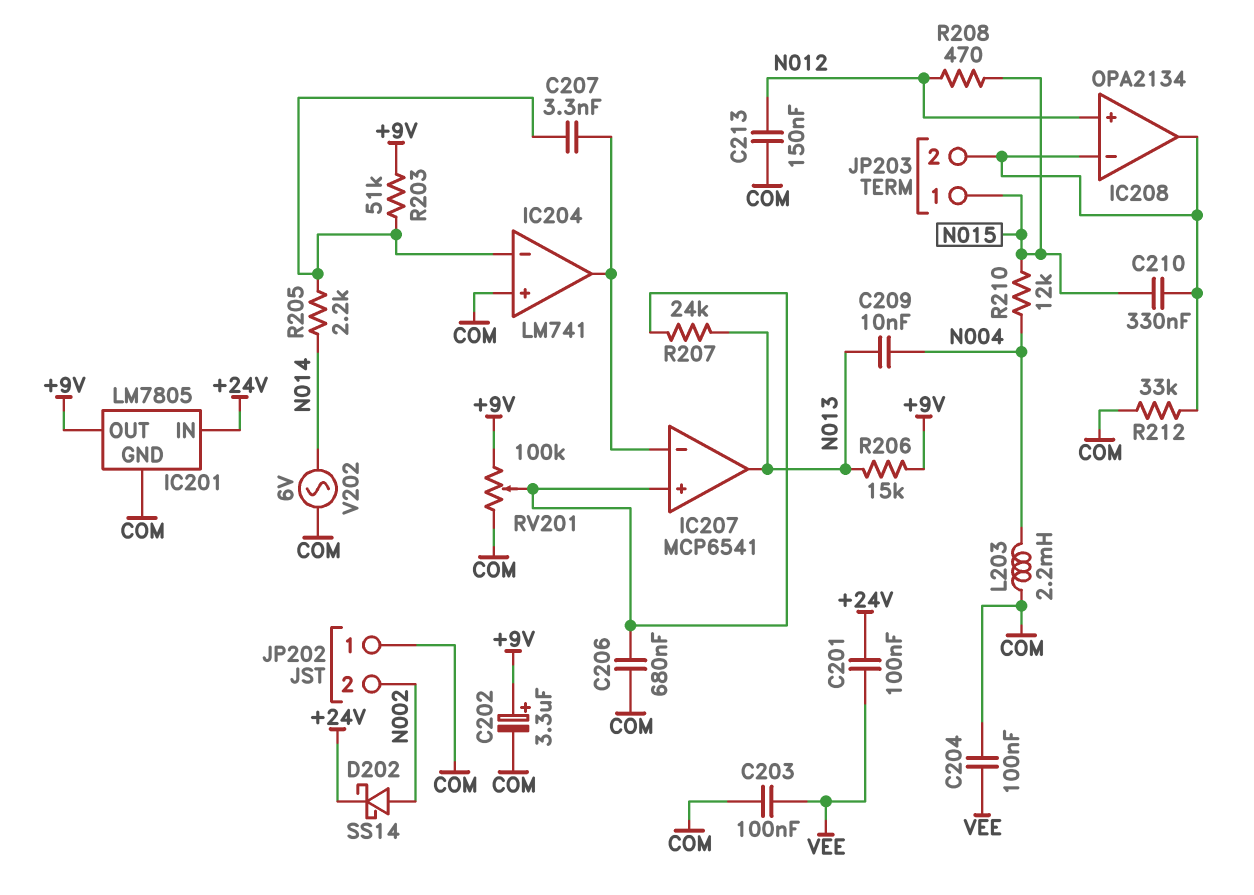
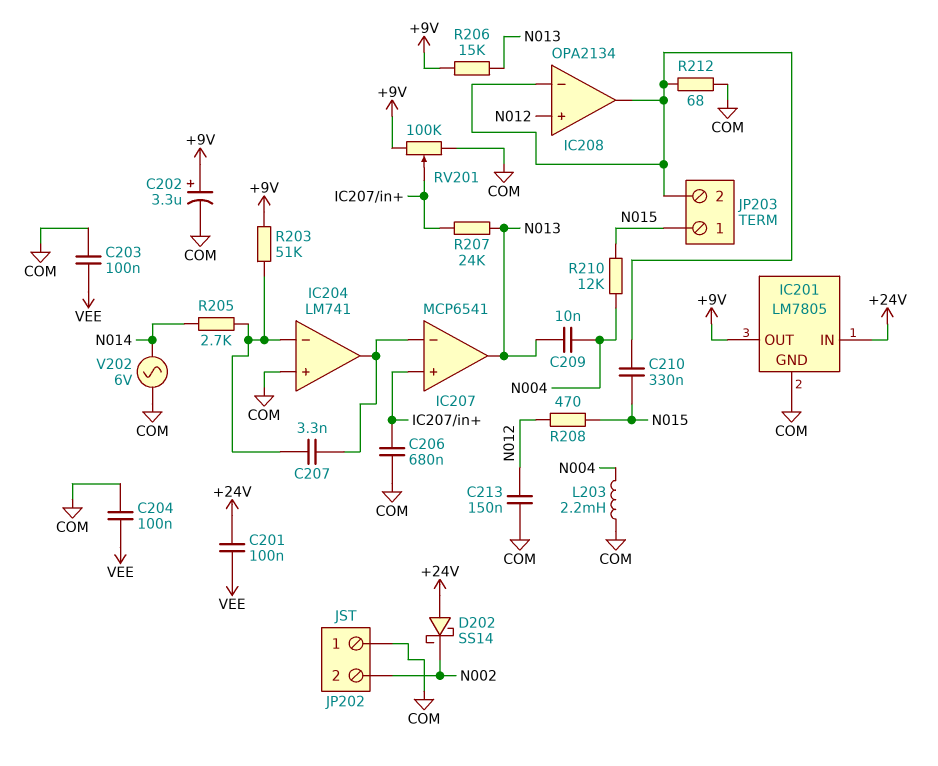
D202: schottky SS14 (A N002, K +24V) -> schottky SS14 (A +24V, K N002)
R205: 2.2k (IC204/in-, N014) -> 2.7k (IC204/in-, N014)
R212: 33k (COM, IC208/in-) -> 68 (COM, IC208/in-)

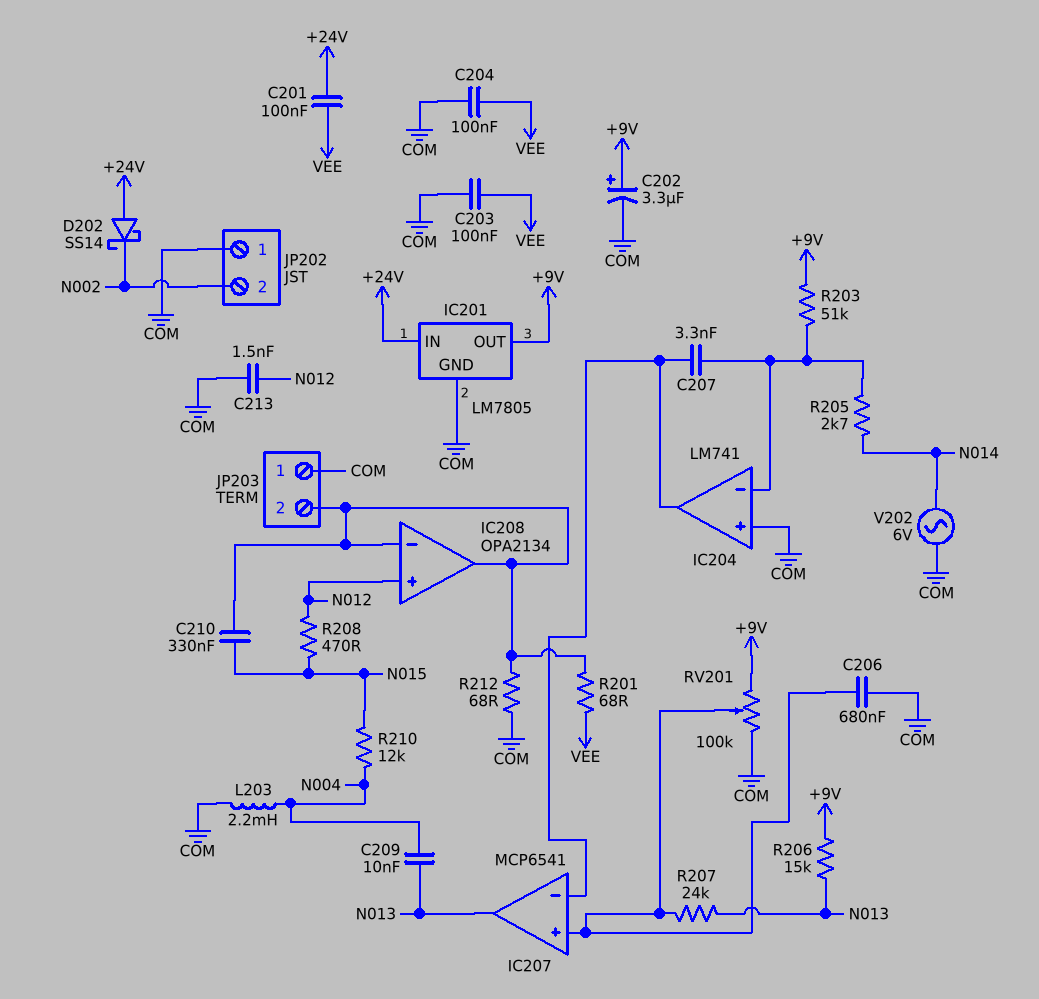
C213: 150nF (COM, N012) -> 1.5nF (COM, N012)
JP203 pin 1: N015 -> COM
R201: none -> 68 (IC208/in-, VEE)

